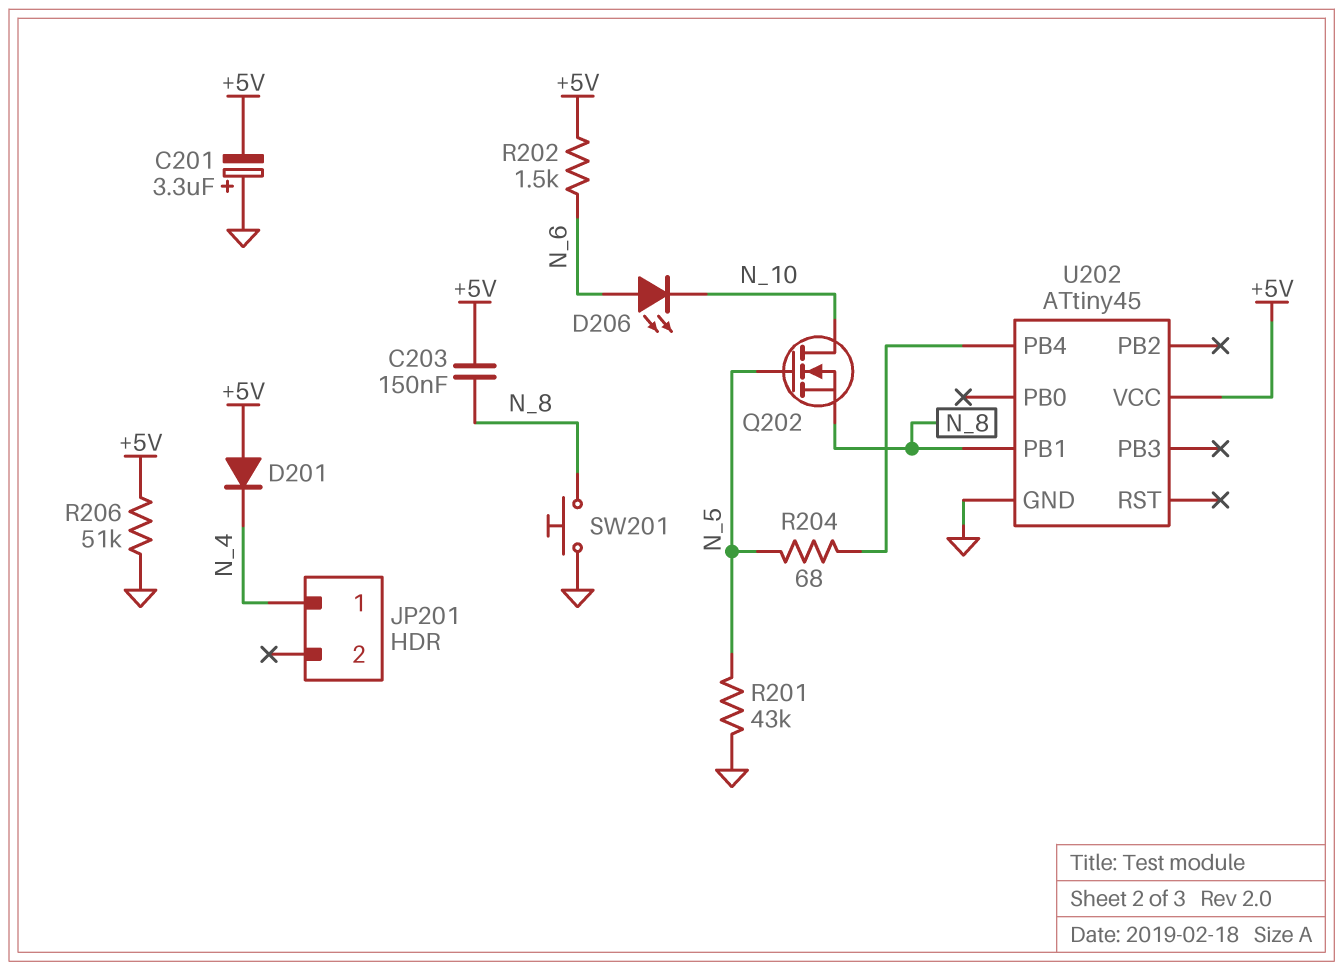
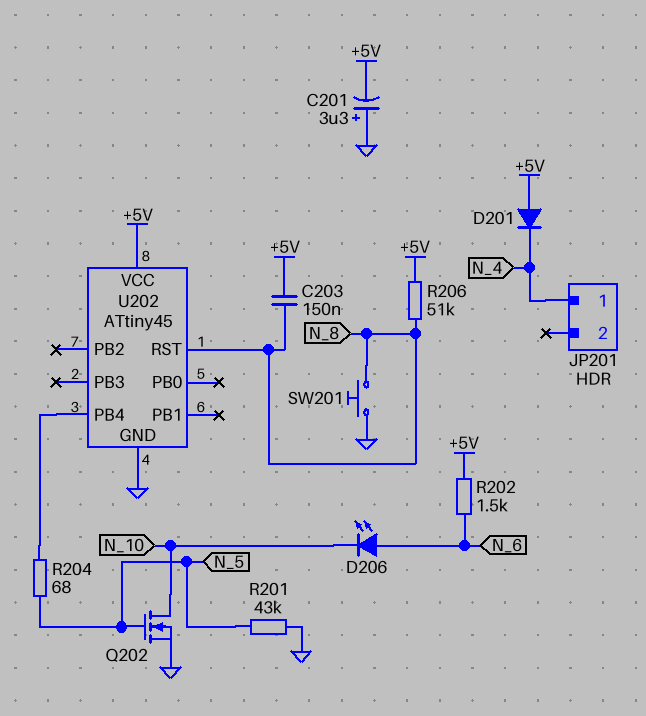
Q202: NMOS (G N_5, D N_10, S N_8) -> NMOS (G N_5, D N_10, S GND)
R206: 51k (+5V, GND) -> 51k (+5V, N_8)
U202 pin PB1: N_8 -> none
U202 pin RST: none -> N_8

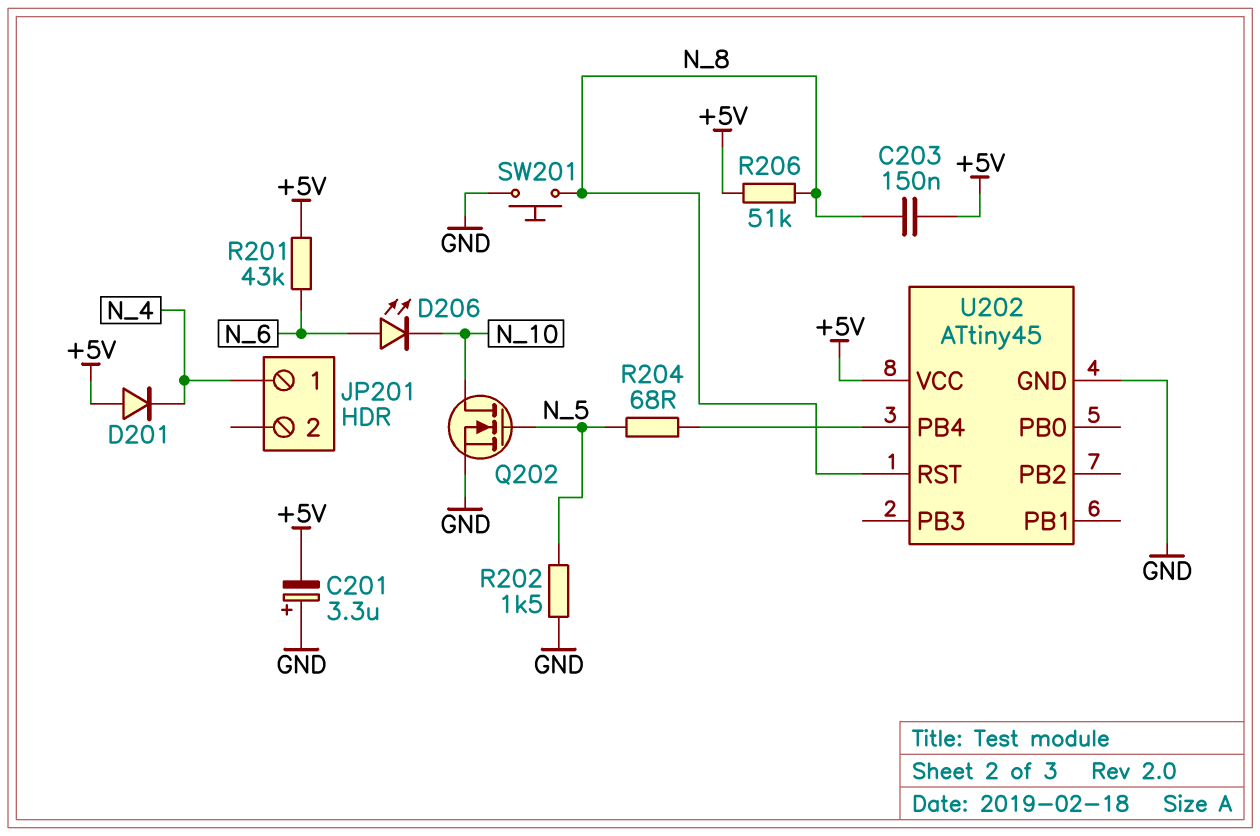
R201: 43k (GND, N_5) -> 43k (+5V, N_6)
R202: 1.5k (+5V, N_6) -> 1.5k (GND, N_5)

